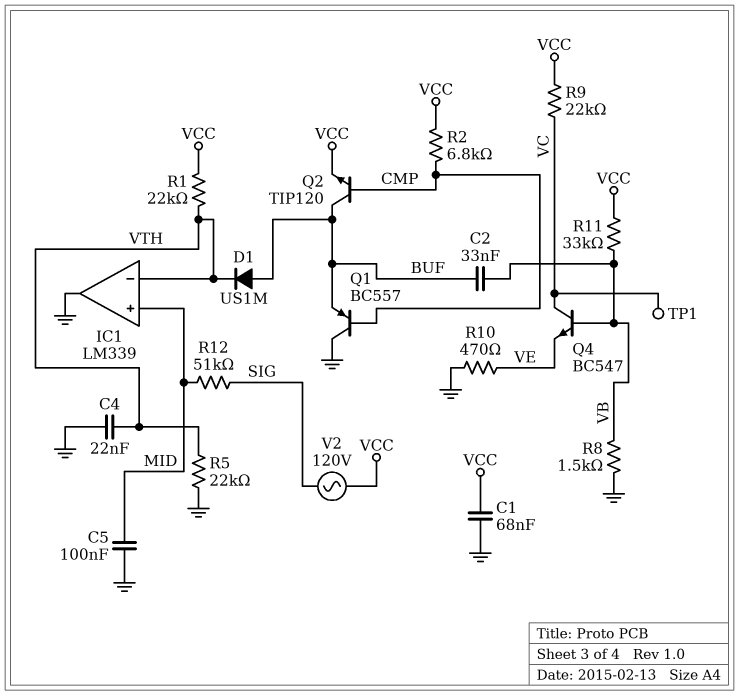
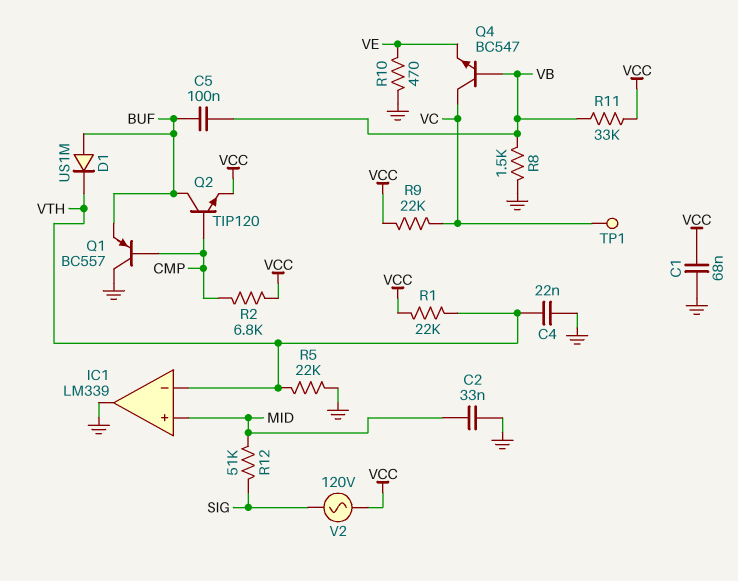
C2: 33nF (BUF, VB) -> 33nF (GND, MID)
C5: 100nF (GND, MID) -> 100nF (BUF, VB)

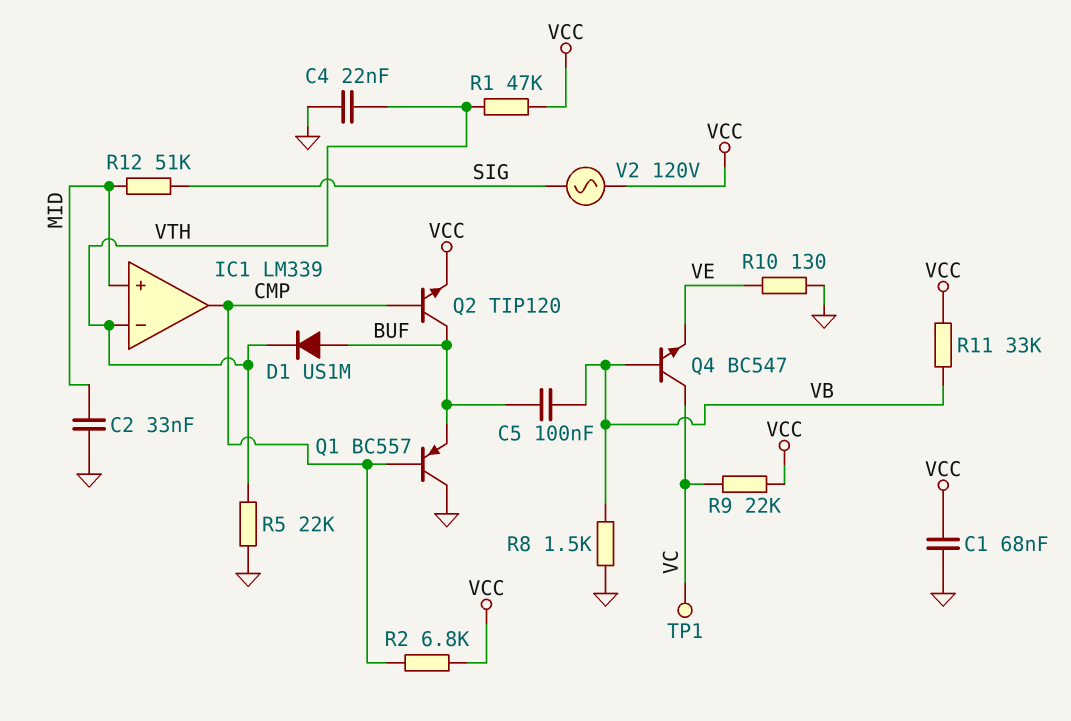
IC1 pin out: GND -> CMP
R1: 22k (VCC, VTH) -> 47k (VCC, VTH)
R10: 470 (GND, VE) -> 130 (GND, VE)

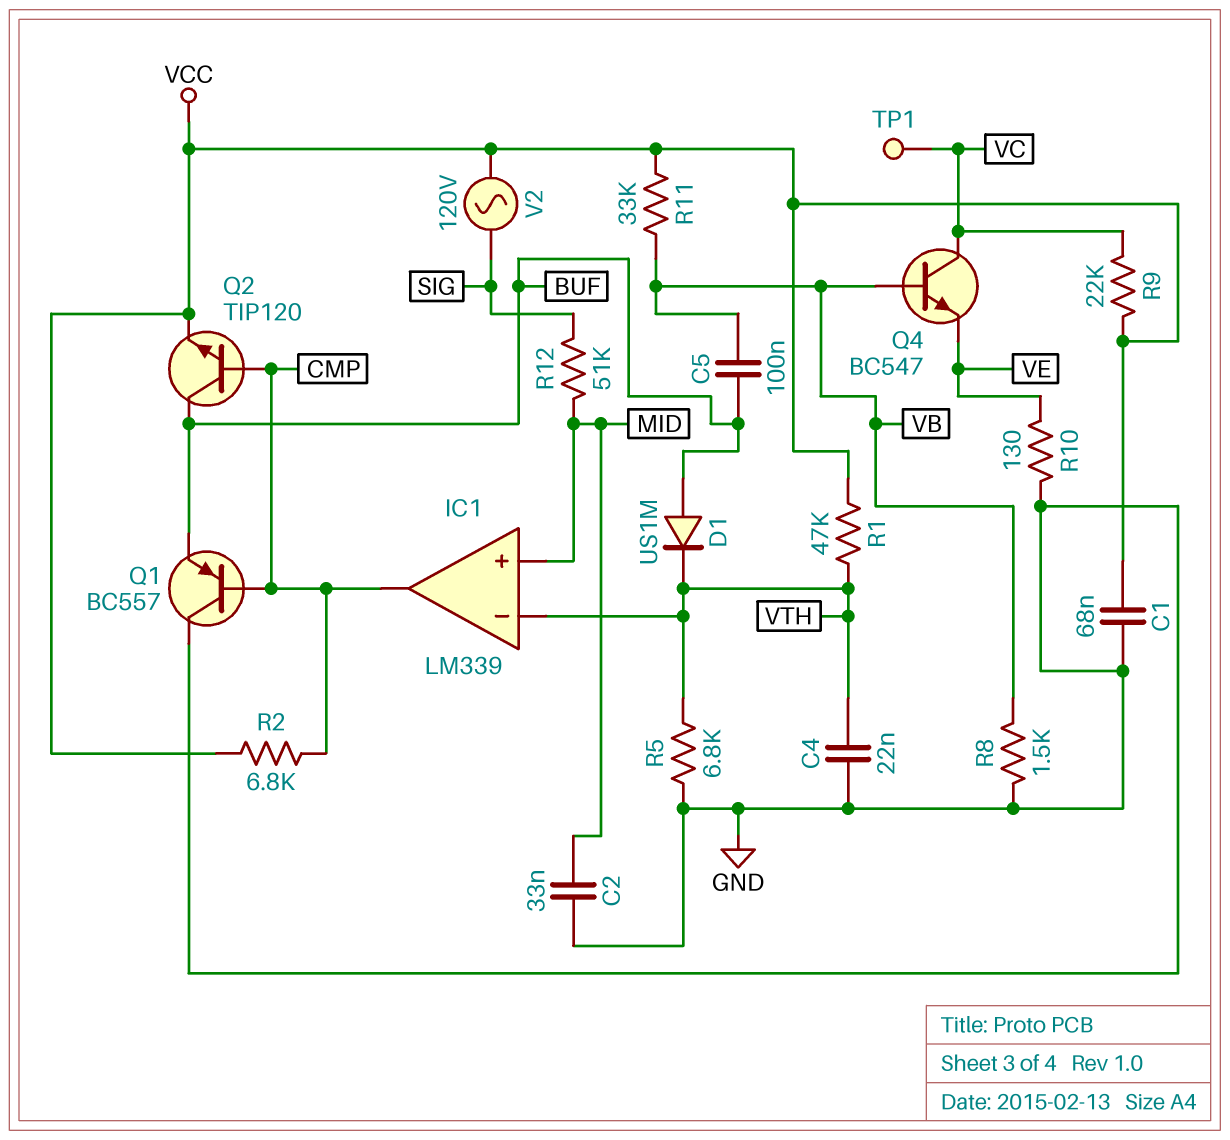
R5: 22k (GND, VTH) -> 6.8k (GND, VTH)

